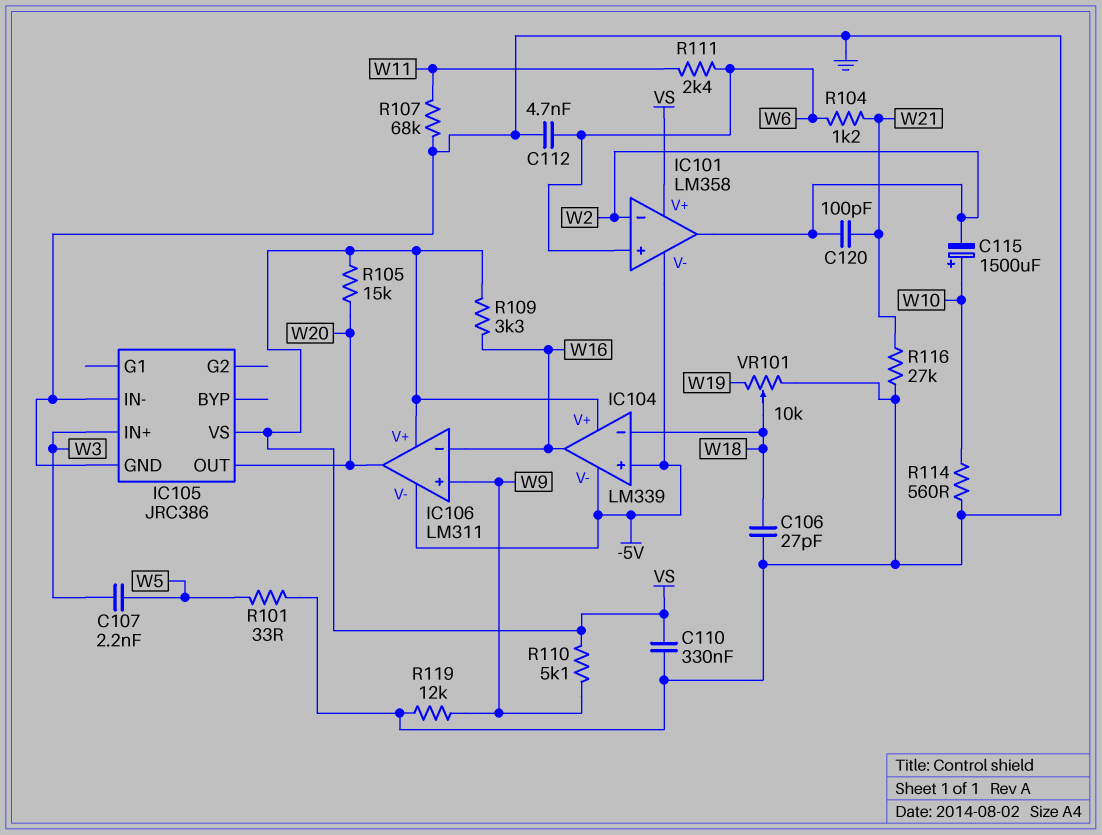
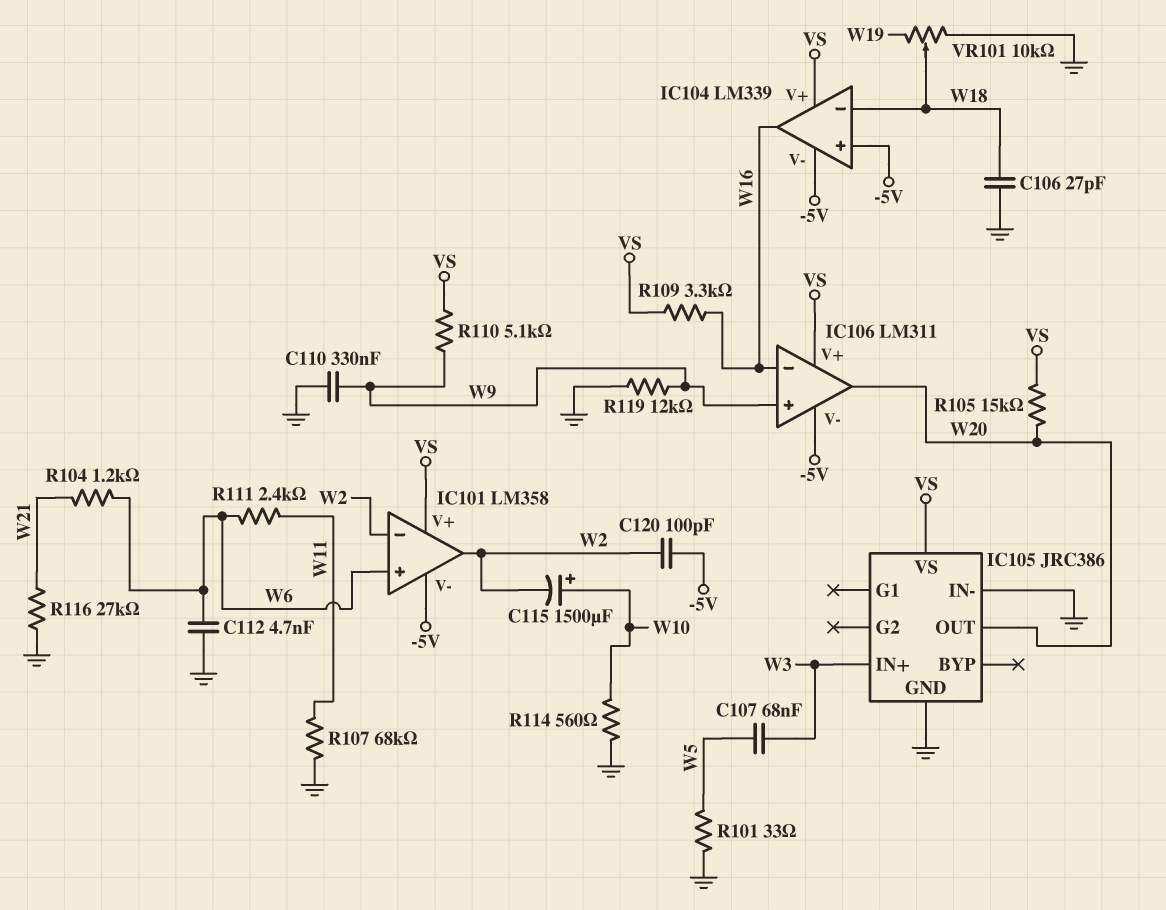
C107: 2.2nF (W3, W5) -> 68nF (W3, W5)
C110: 330nF (GND, VS) -> 330nF (GND, W9)
C120: 100pF (W2, W21) -> 100pF (-5V, W2)

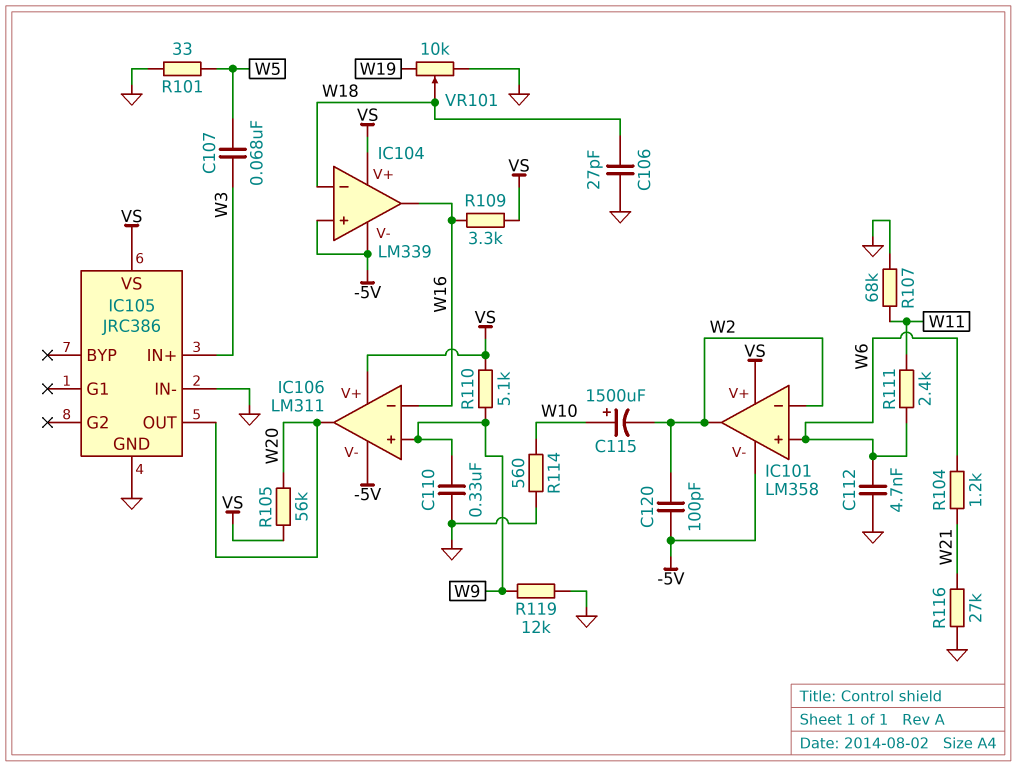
R105: 15k (VS, W20) -> 56k (VS, W20)

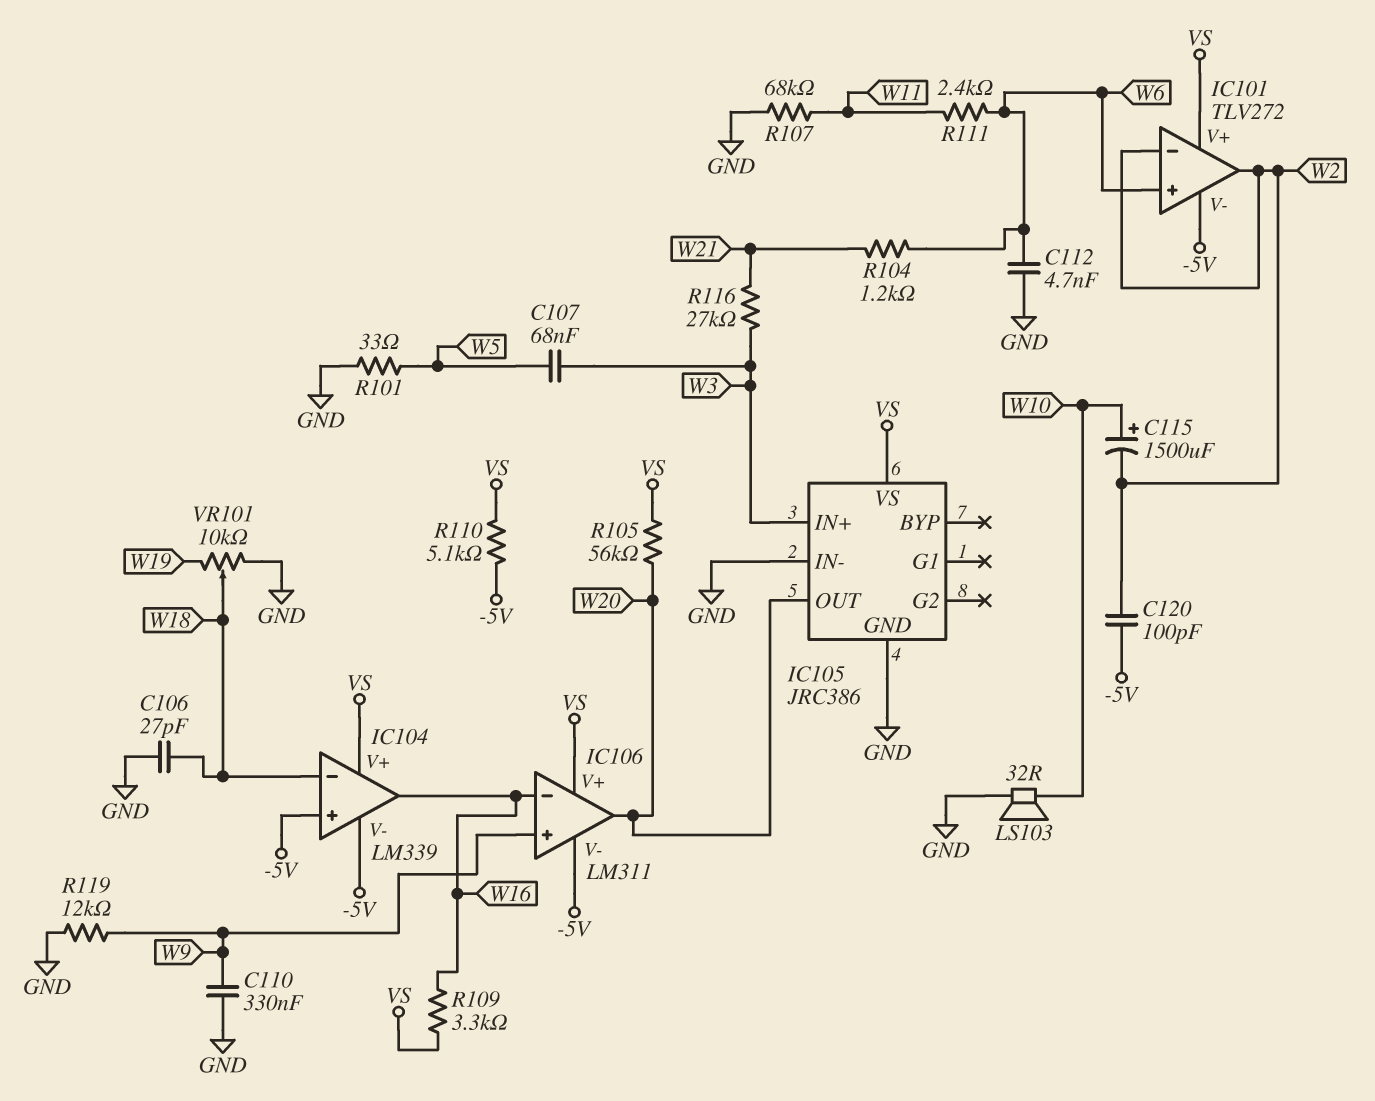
IC101: LM358 -> TLV272
LS103: none -> speaker 32R (GND, W10)
R110: 5.1k (VS, W9) -> 5.1k (-5V, VS)
R114: 560 (GND, W10) -> none
R116: 27k (GND, W21) -> 27k (W3, W21)

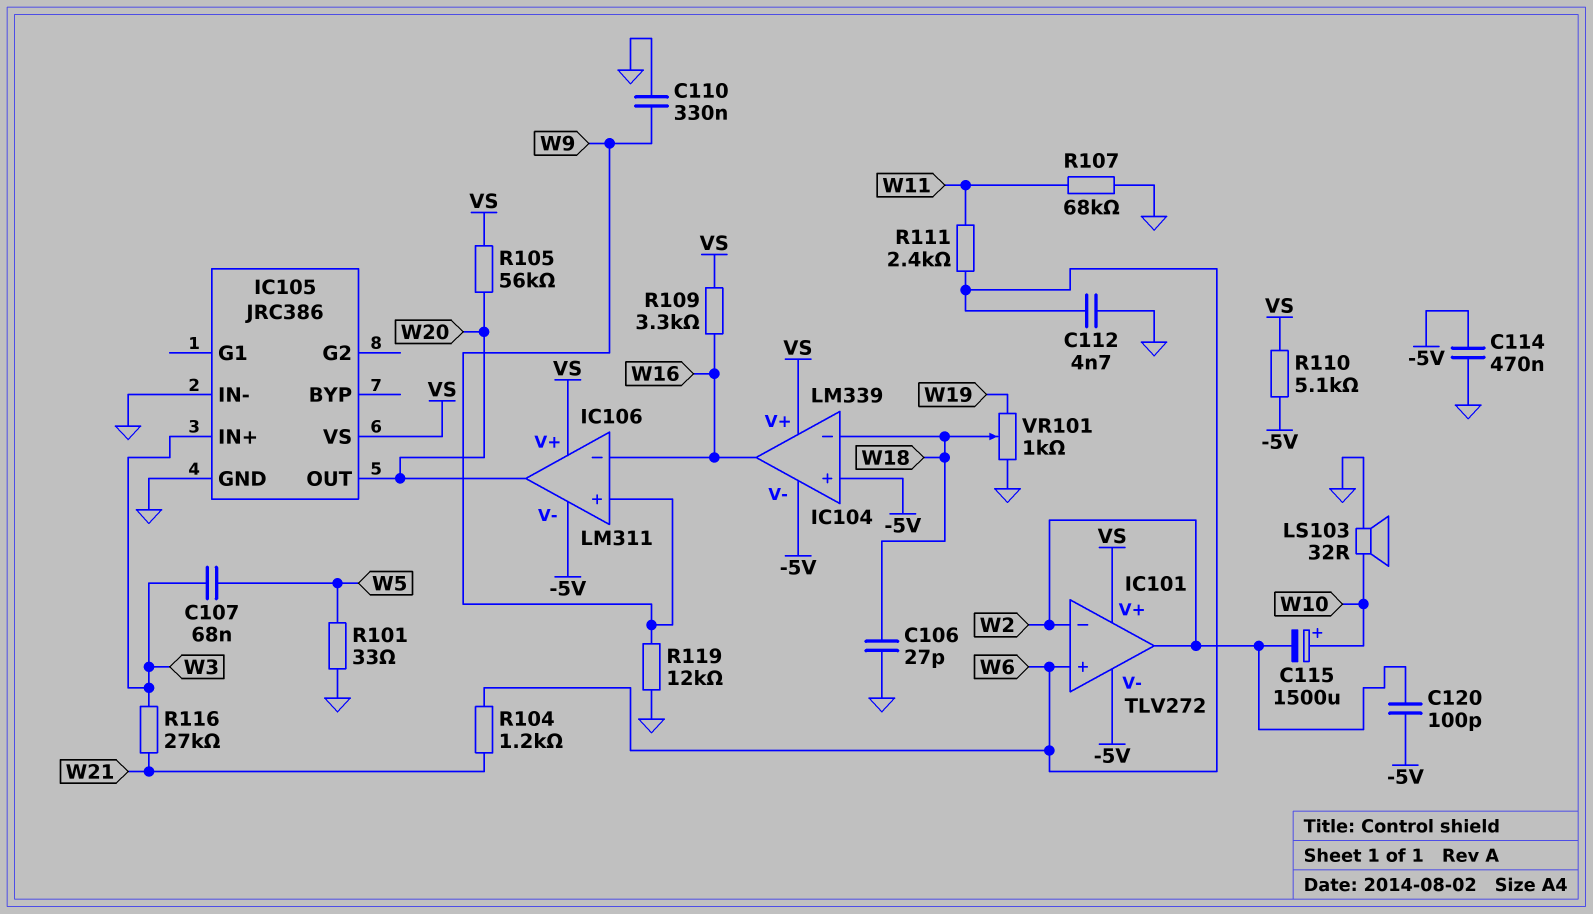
C114: none -> 470nF (-5V, GND)
VR101: 10k (GND, W19, wiper W18) -> 1k (GND, W19, wiper W18)

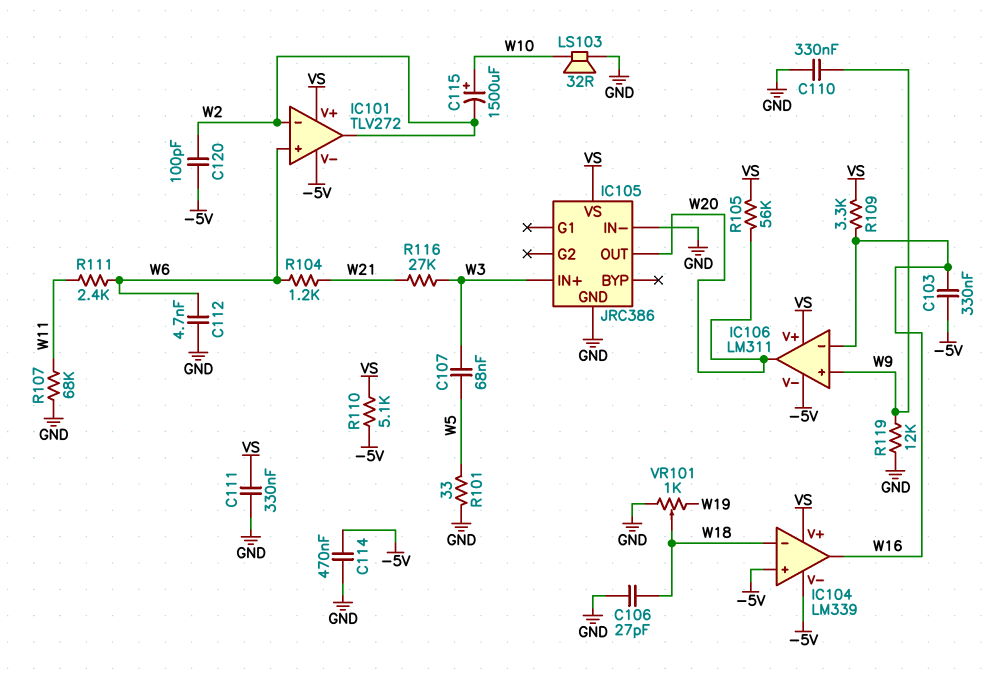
C103: none -> 330nF (-5V, W16)
C111: none -> 330nF (GND, VS)

